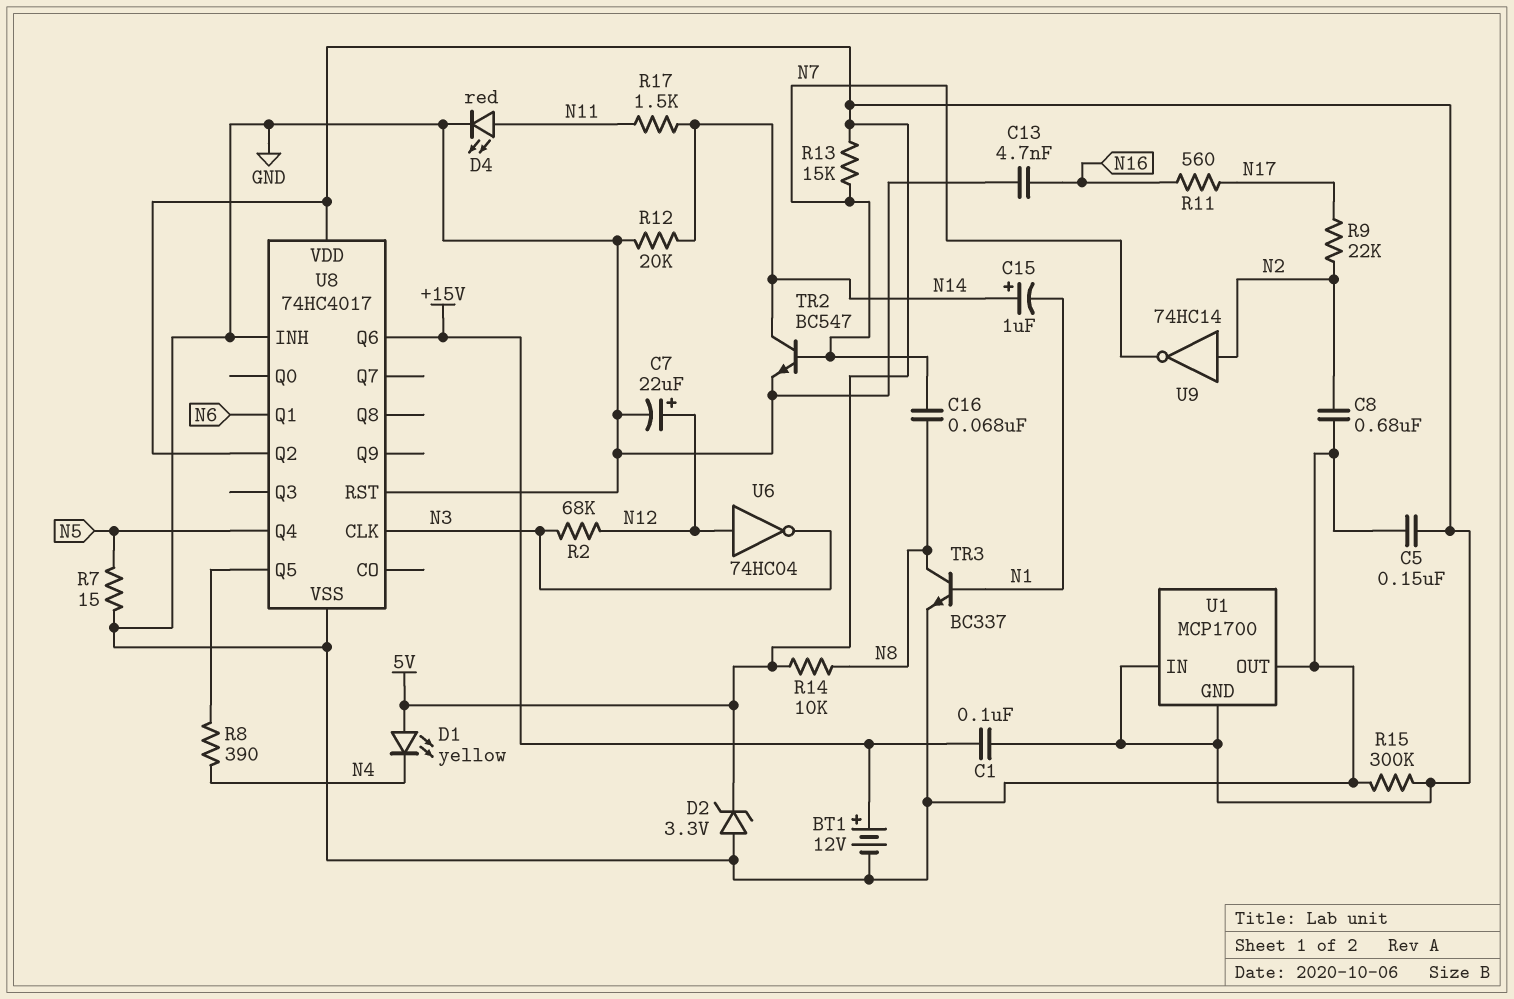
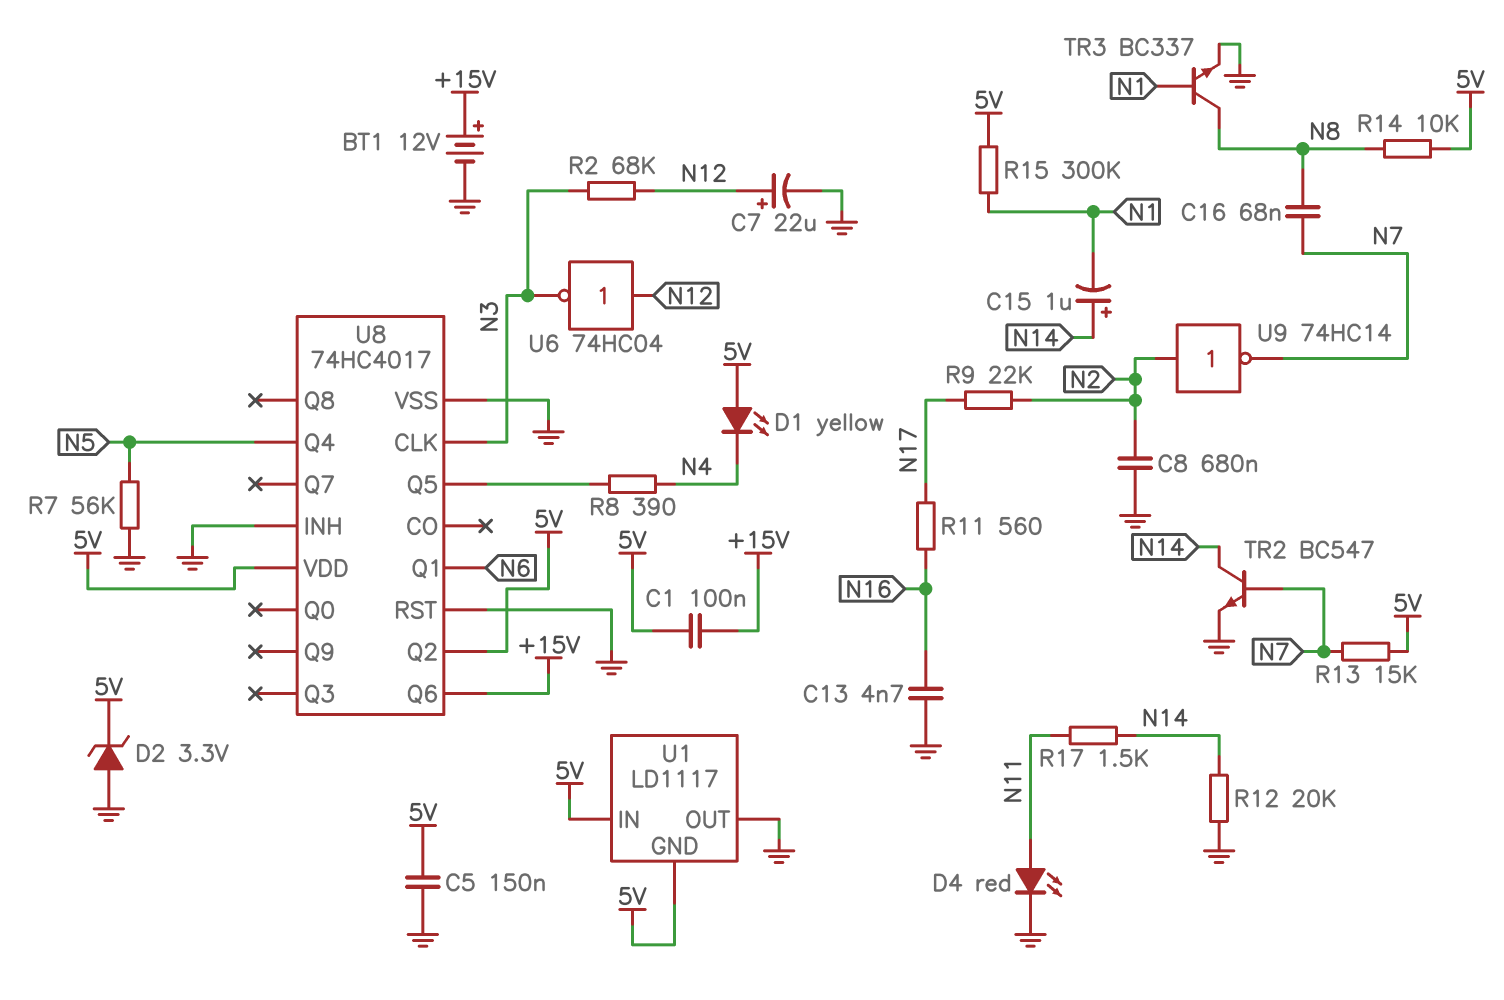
R7: 15 (GND, N5) -> 56k (GND, N5)
R15: 300k (5V, GND) -> 300k (5V, N1)
U1: MCP1700 -> LD1117

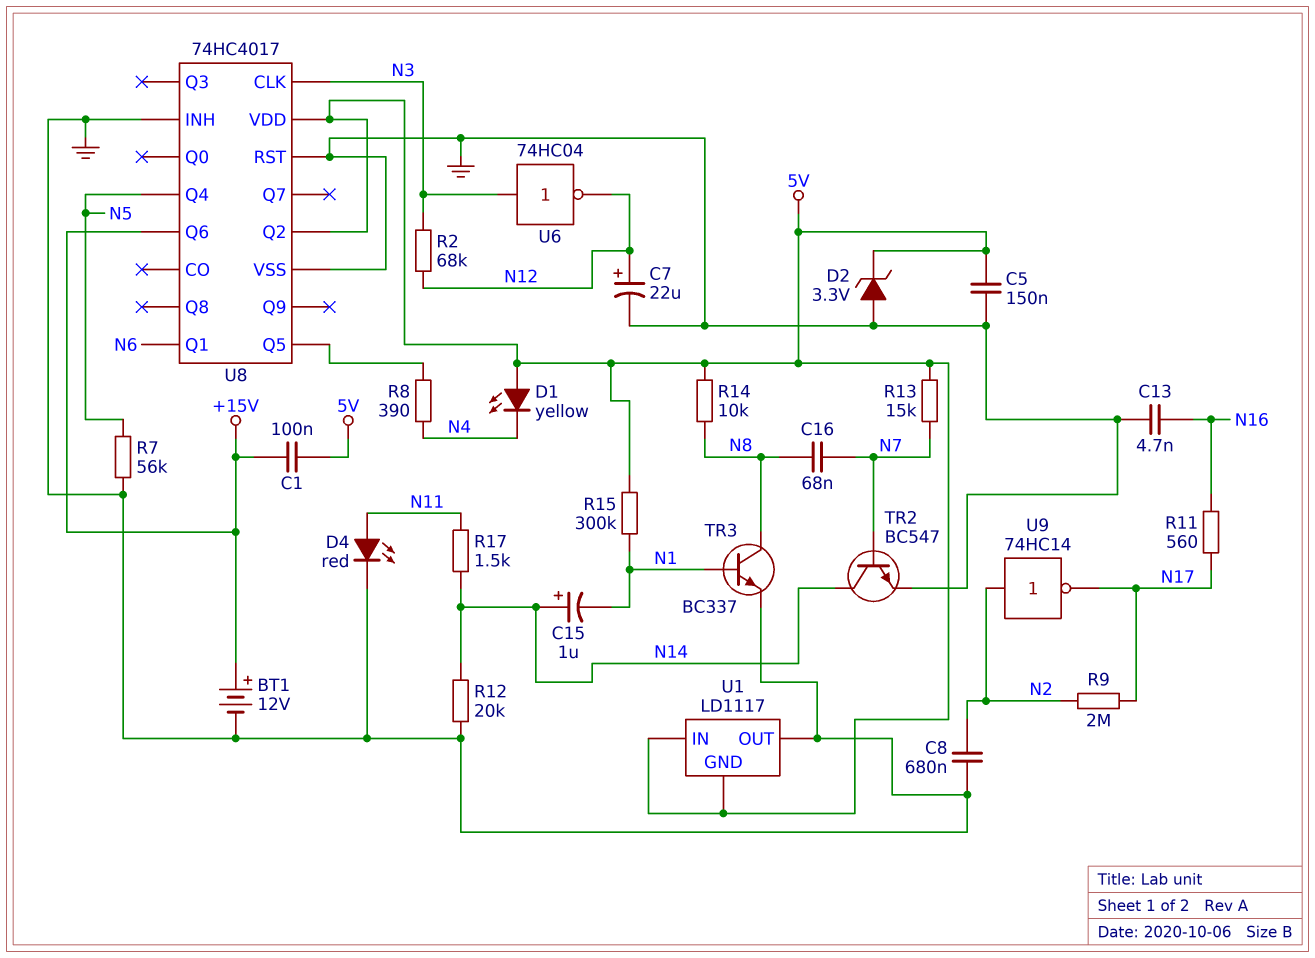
R9: 22k (N2, N17) -> 2M (N2, N17)
U6: NOT 74HC04 (in N12, out N3) -> NOT 74HC04 (in N3, out N12)
U9: NOT 74HC14 (in N2, out N7) -> NOT 74HC14 (in N2, out N17)

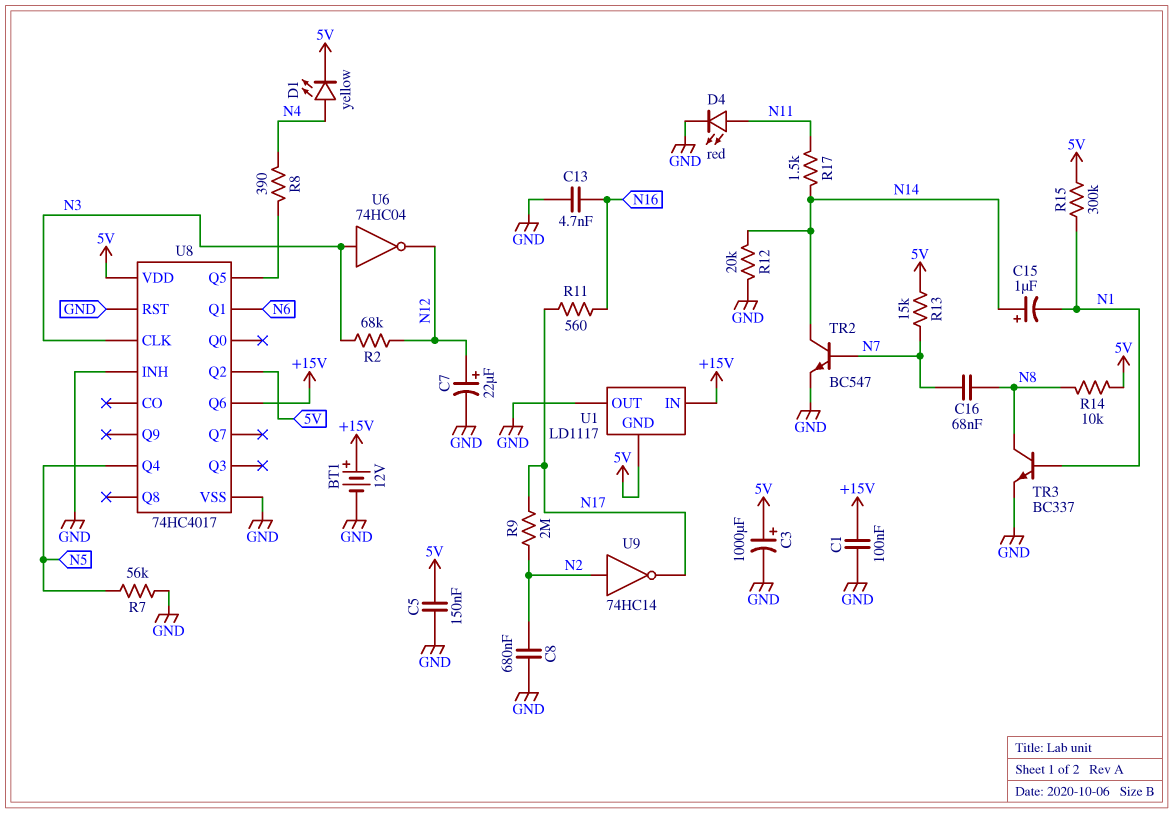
C1: 100nF (+15V, 5V) -> 100nF (+15V, GND)
C3: none -> 1000uF (plus 5V, minus GND)
D1: LED yellow (A 5V, K N4) -> LED yellow (A N4, K 5V)
D2: zener 3.3V (A GND, K 5V) -> none
U1 pin IN: 5V -> +15V

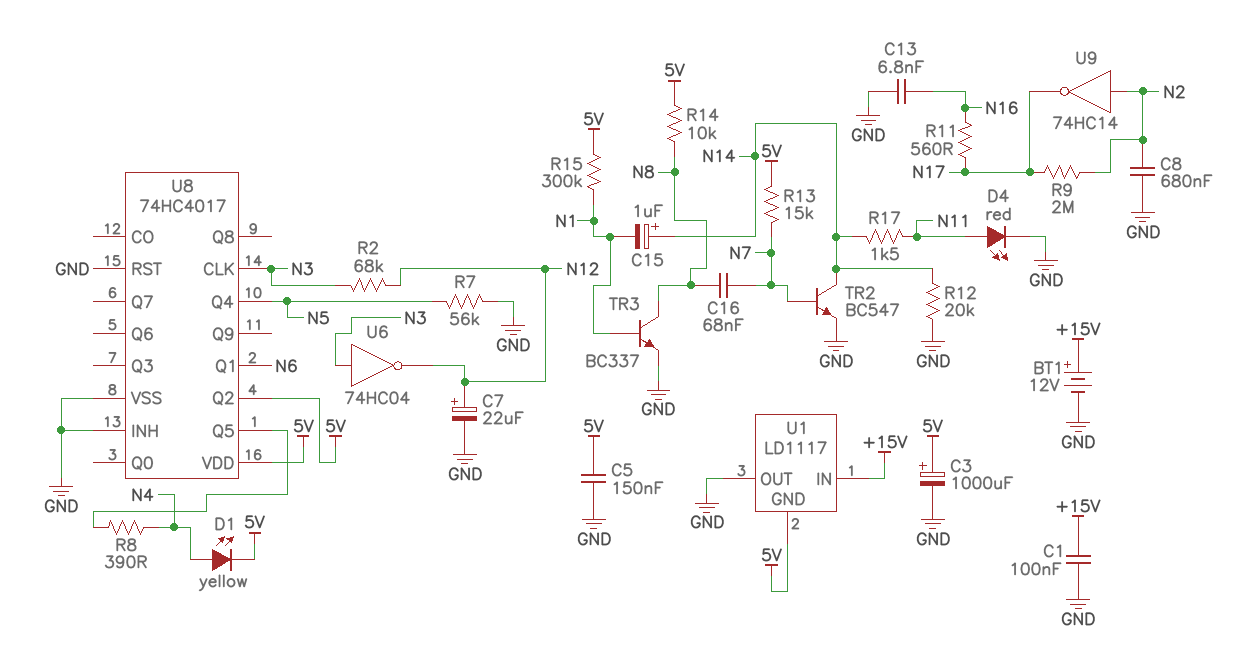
C13: 4.7nF (GND, N16) -> 6.8nF (GND, N16)
U8 pin Q6: +15V -> none

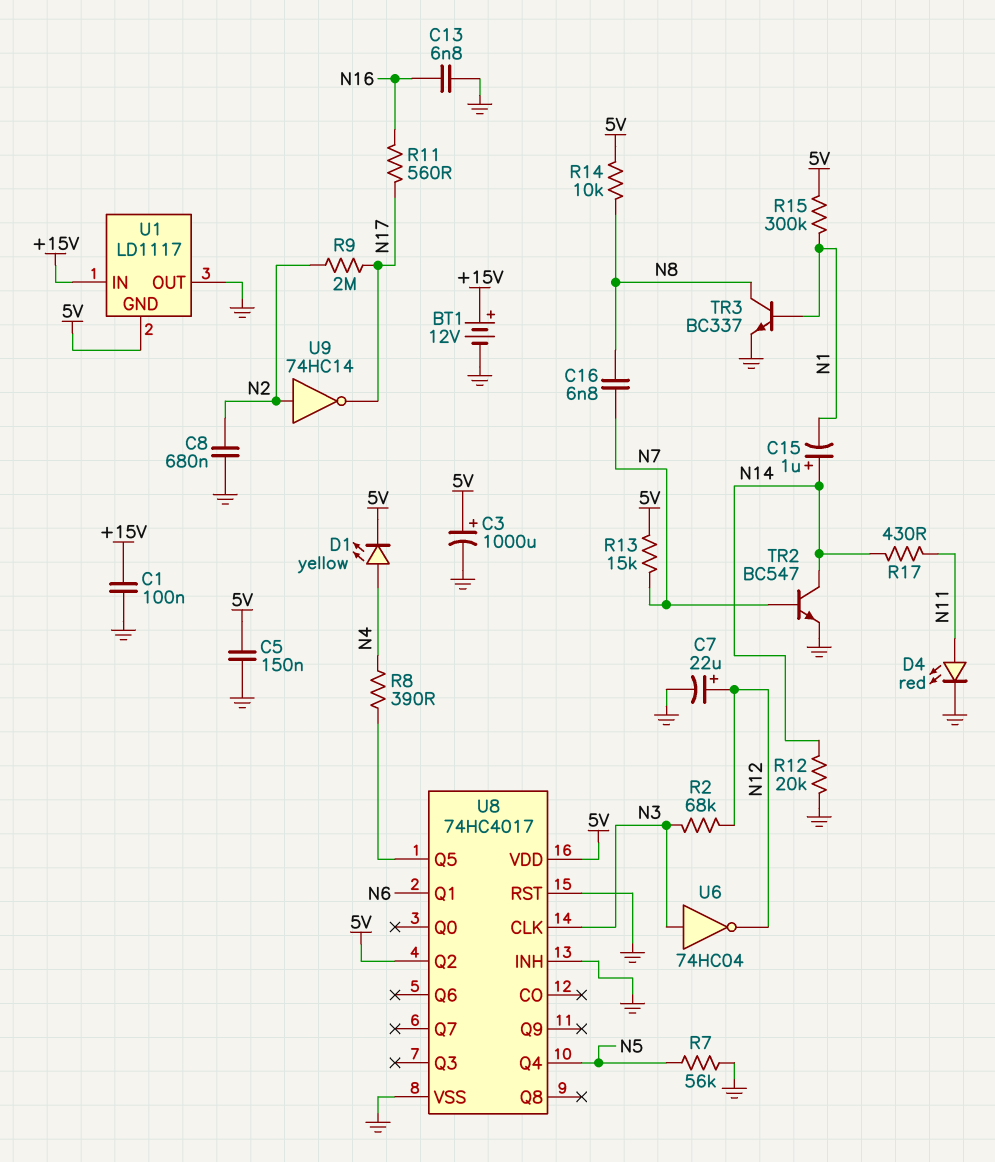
C16: 68nF (N7, N8) -> 6.8nF (N7, N8)
R17: 1.5k (N11, N14) -> 430 (N11, N14)

